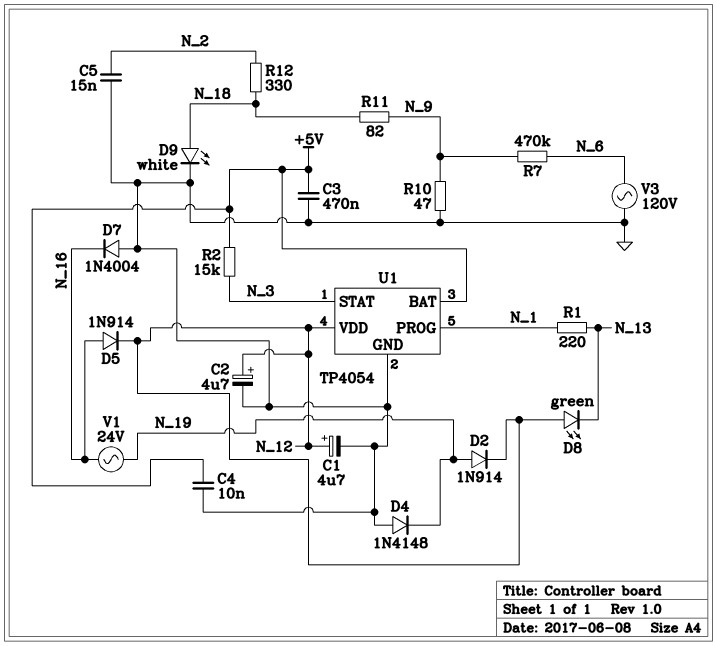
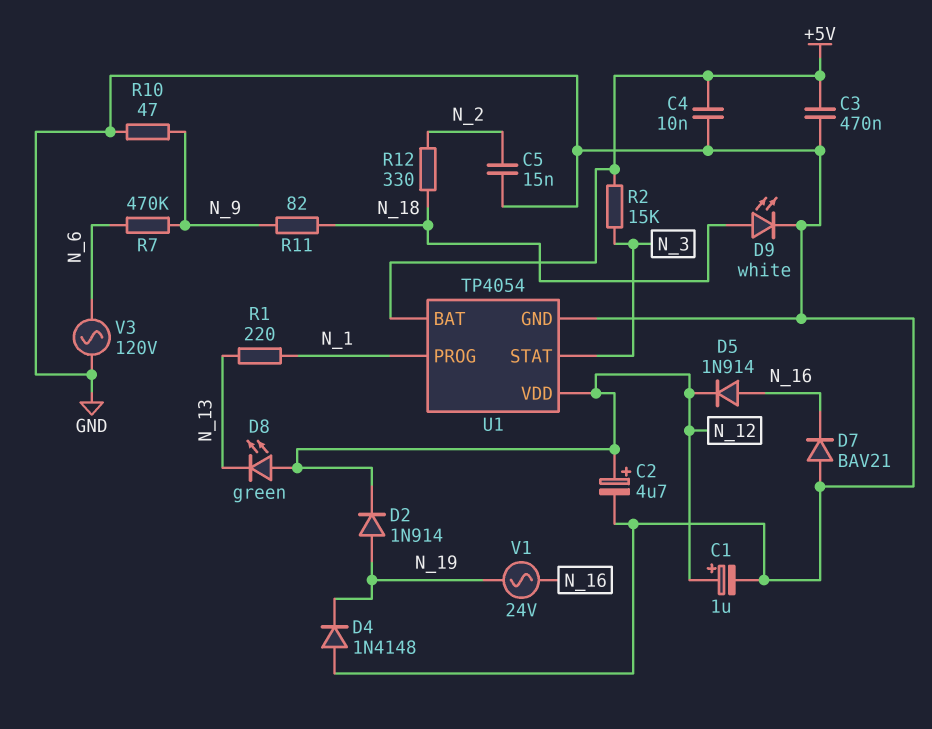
C1: 4.7uF (plus N_12, minus GND) -> 1uF (plus N_12, minus GND)
D7: diode 1N4004 (A GND, K N_16) -> diode BAV21 (A GND, K N_16)

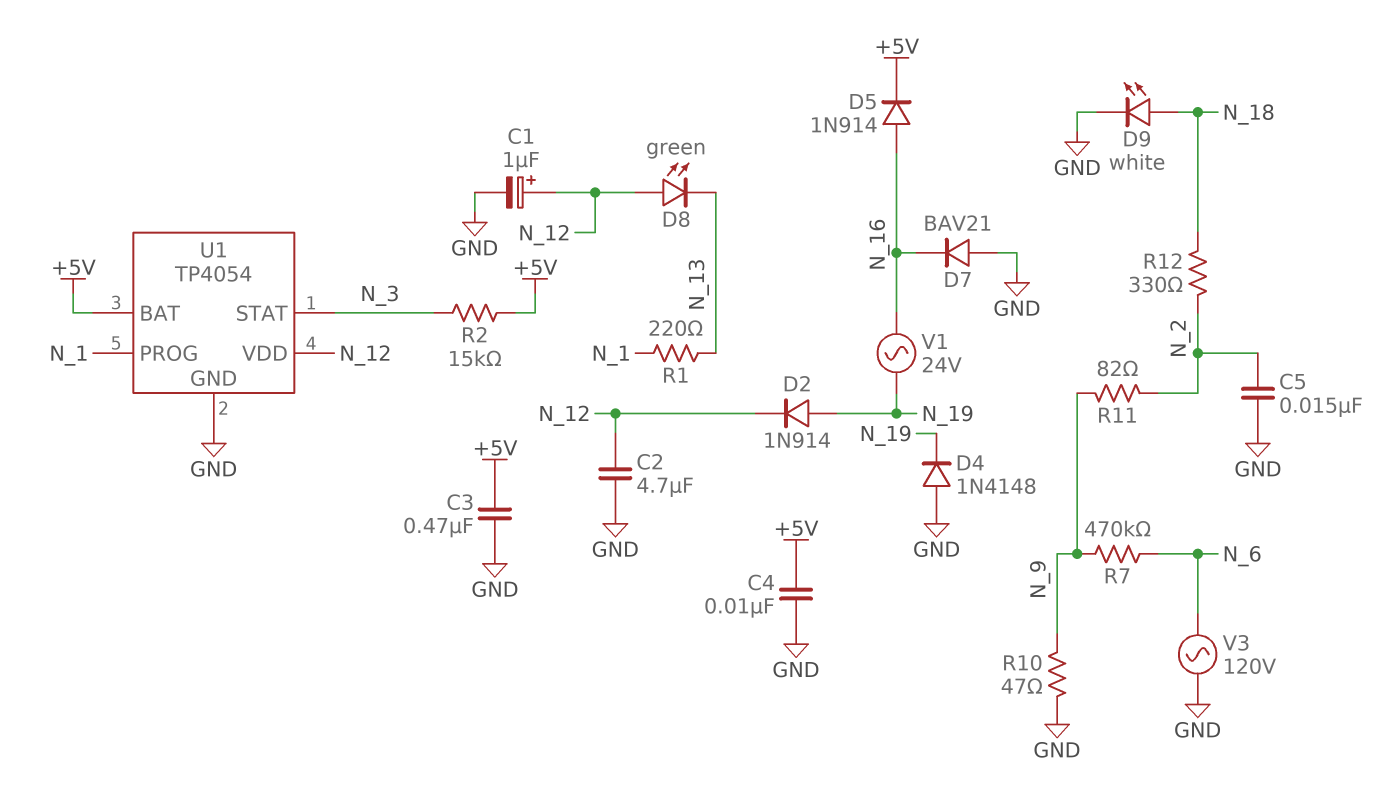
C2: 4.7uF (plus N_12, minus GND) -> 4.7uF (GND, N_12)
D5: diode 1N914 (A N_16, K N_12) -> diode 1N914 (A N_16, K +5V)
R11: 82 (N_9, N_18) -> 82 (N_2, N_9)

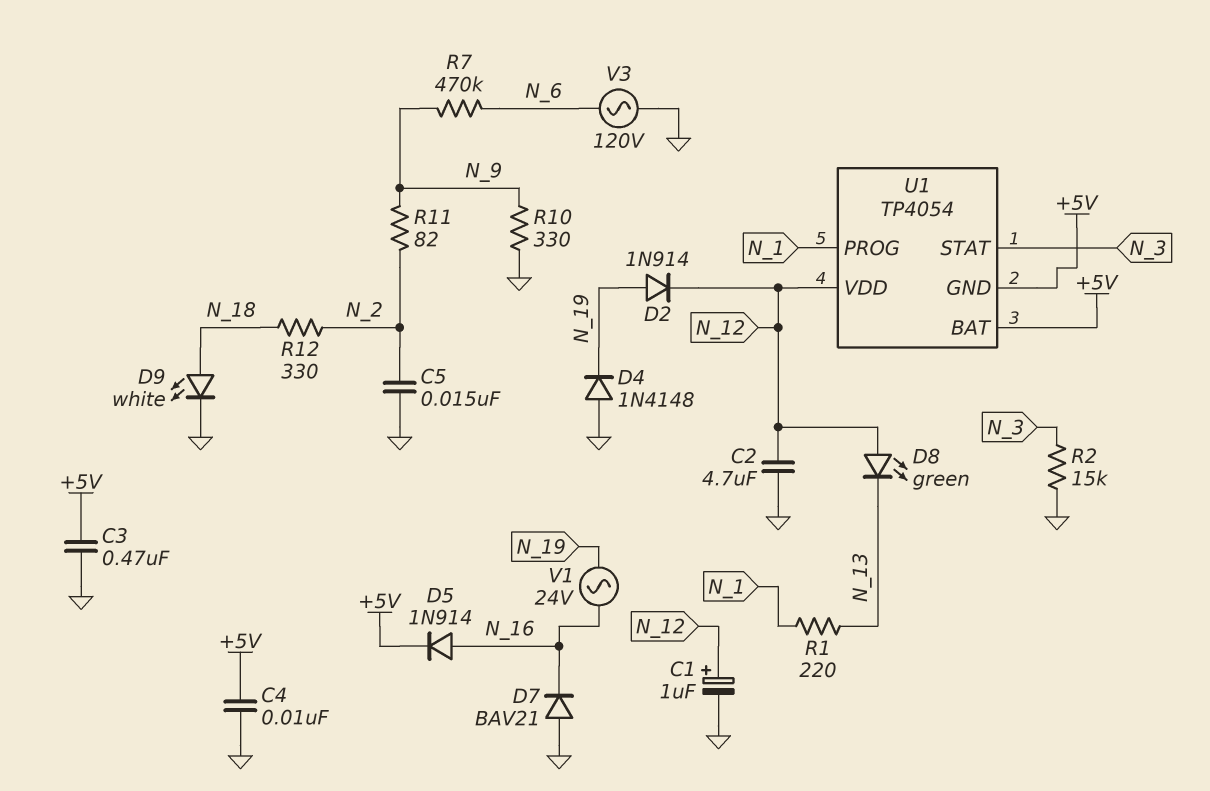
R2: 15k (+5V, N_3) -> 15k (GND, N_3)
R10: 47 (GND, N_9) -> 330 (GND, N_9)
U1 pin GND: GND -> +5V

